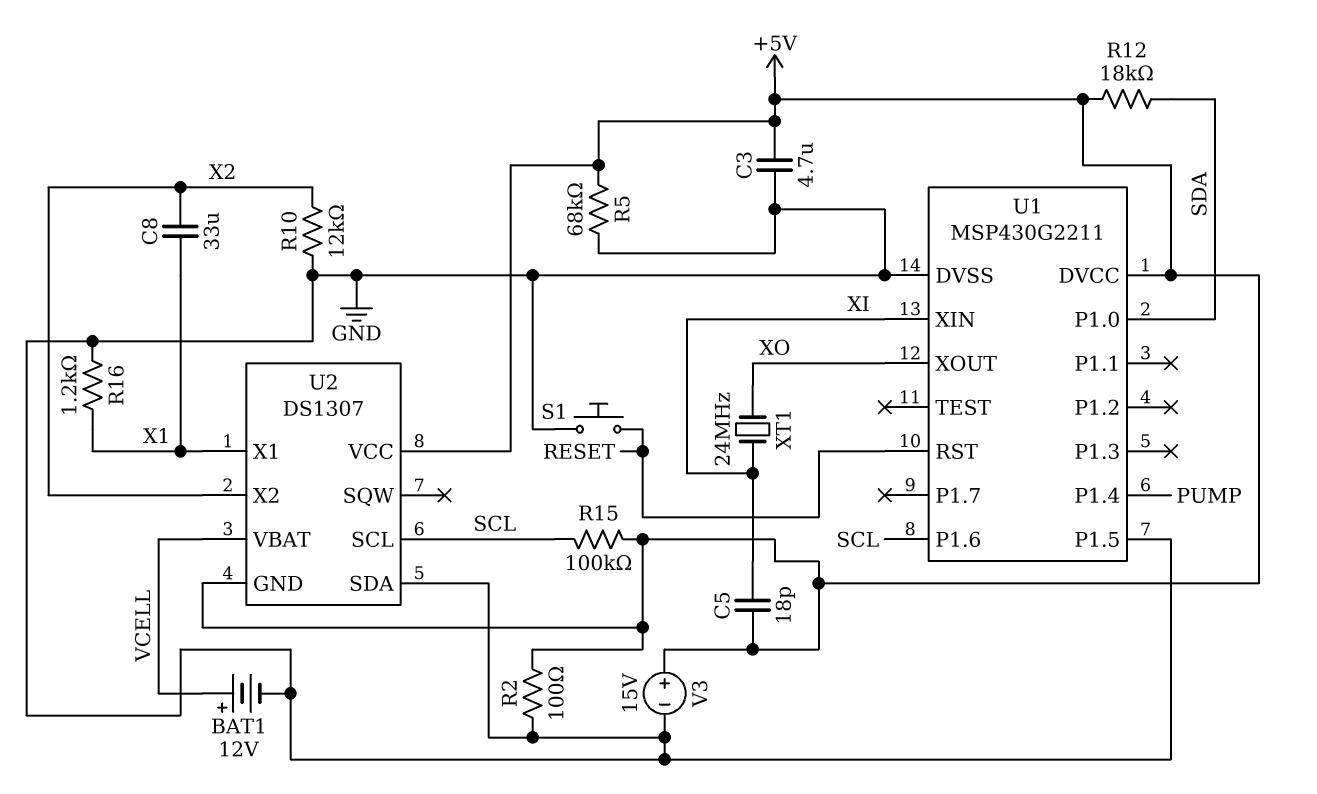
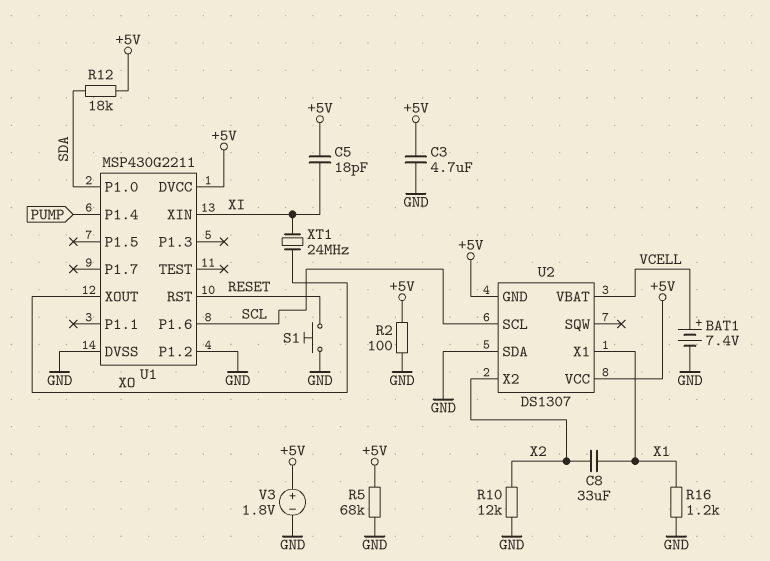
BAT1: 12V (plus VCELL, minus GND) -> 7.4V (plus VCELL, minus GND)
R15: 100k (+5V, SCL) -> none
U1 pin P1.2: none -> GND
U1 pin P1.5: GND -> none
V3: 15V (plus +5V, minus GND) -> 1.8V (plus +5V, minus GND)

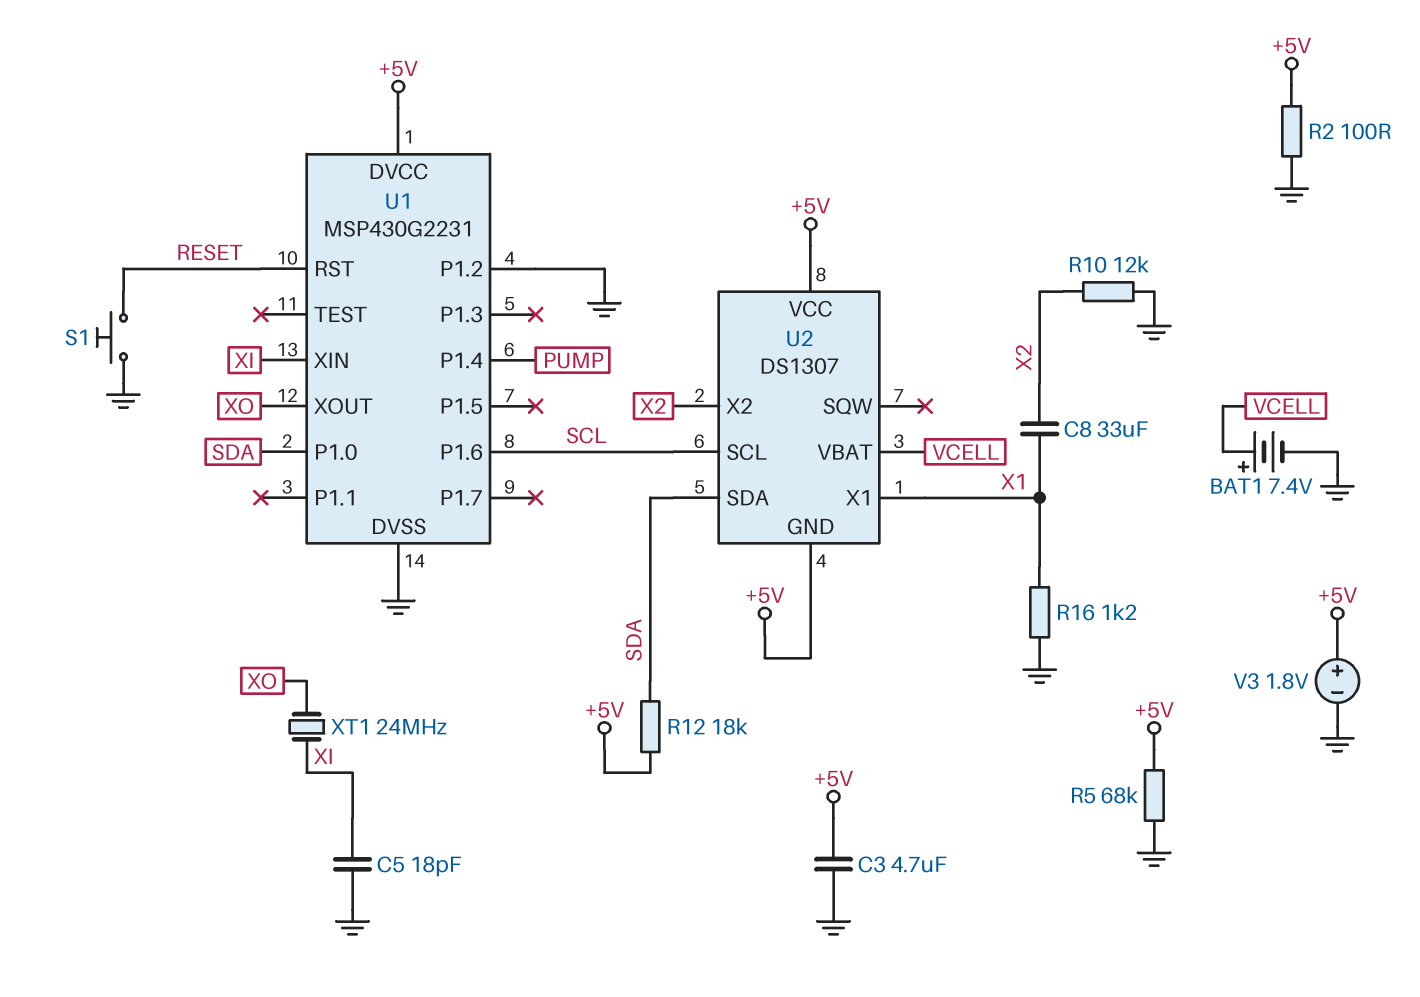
C5: 18pF (+5V, XI) -> 18pF (GND, XI)
U1: MSP430G2211 -> MSP430G2231
U2 pin SDA: GND -> SDA

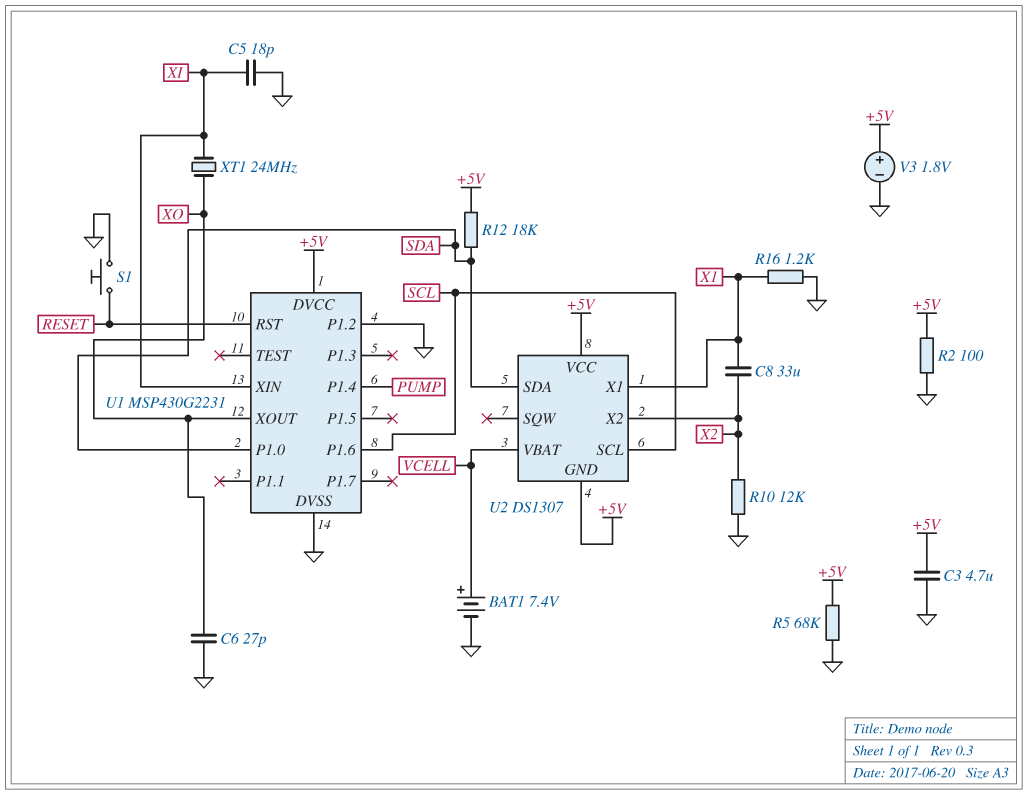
C6: none -> 27pF (GND, XO)

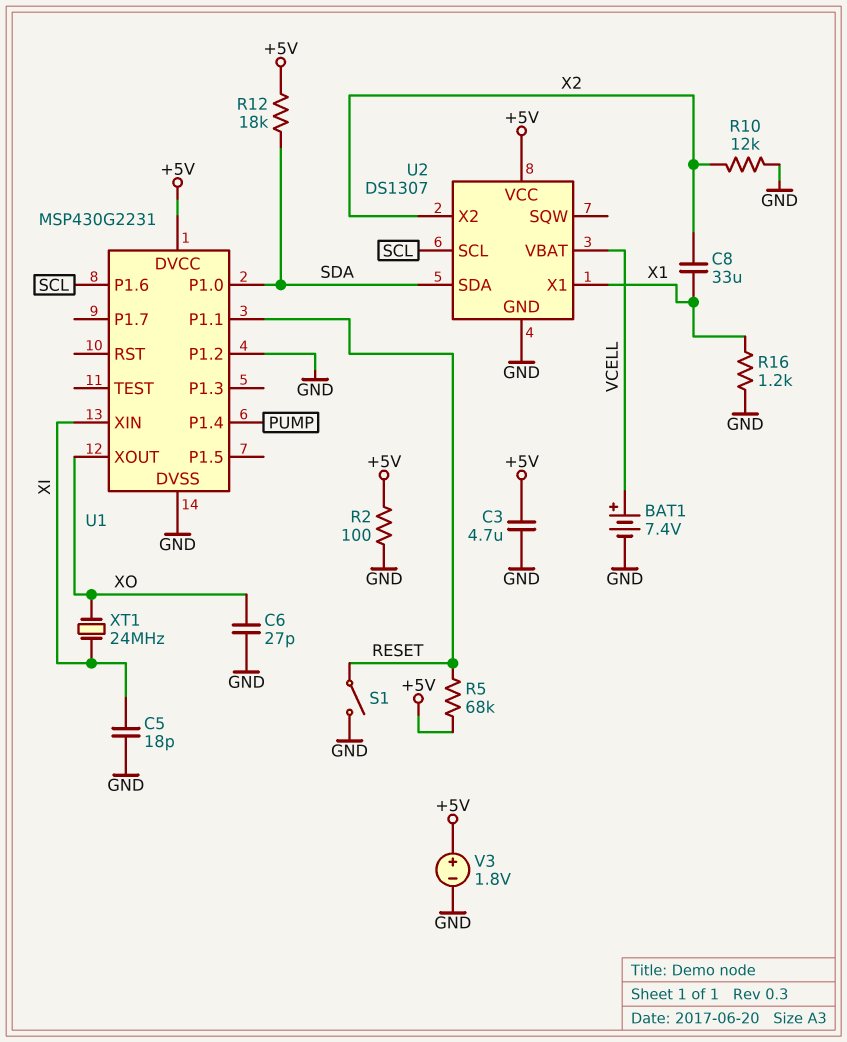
R5: 68k (+5V, GND) -> 68k (+5V, RESET)
S1: button (GND, RESET) -> switch (GND, RESET)
U1 pin P1.1: none -> RESET
U1 pin RST: RESET -> none
U2 pin GND: +5V -> GND

